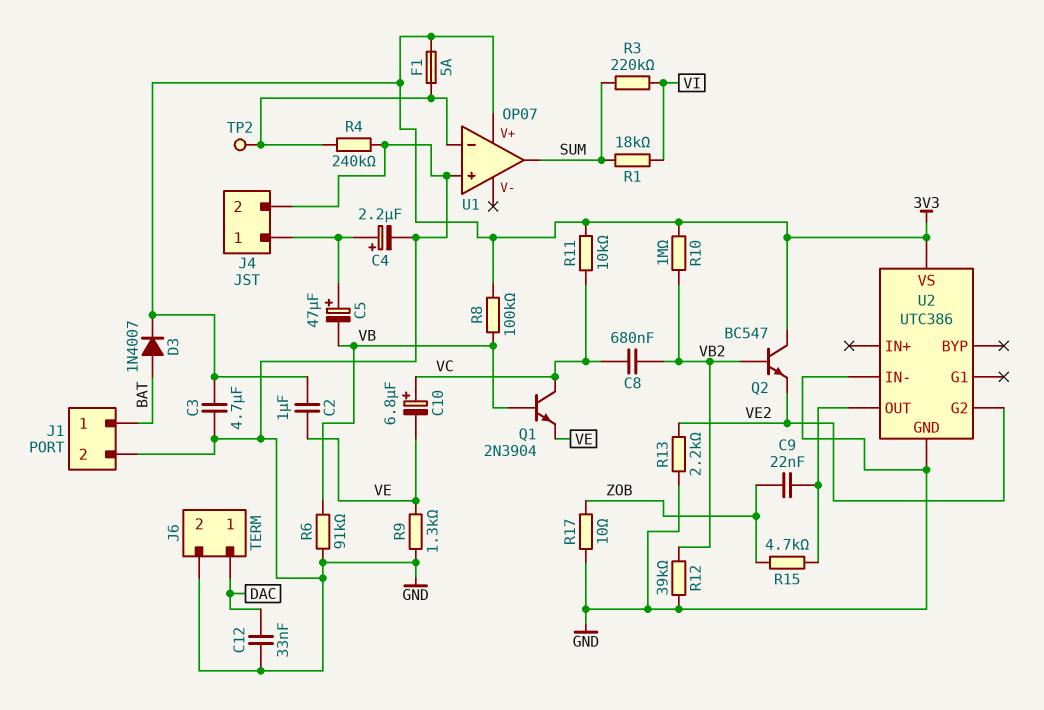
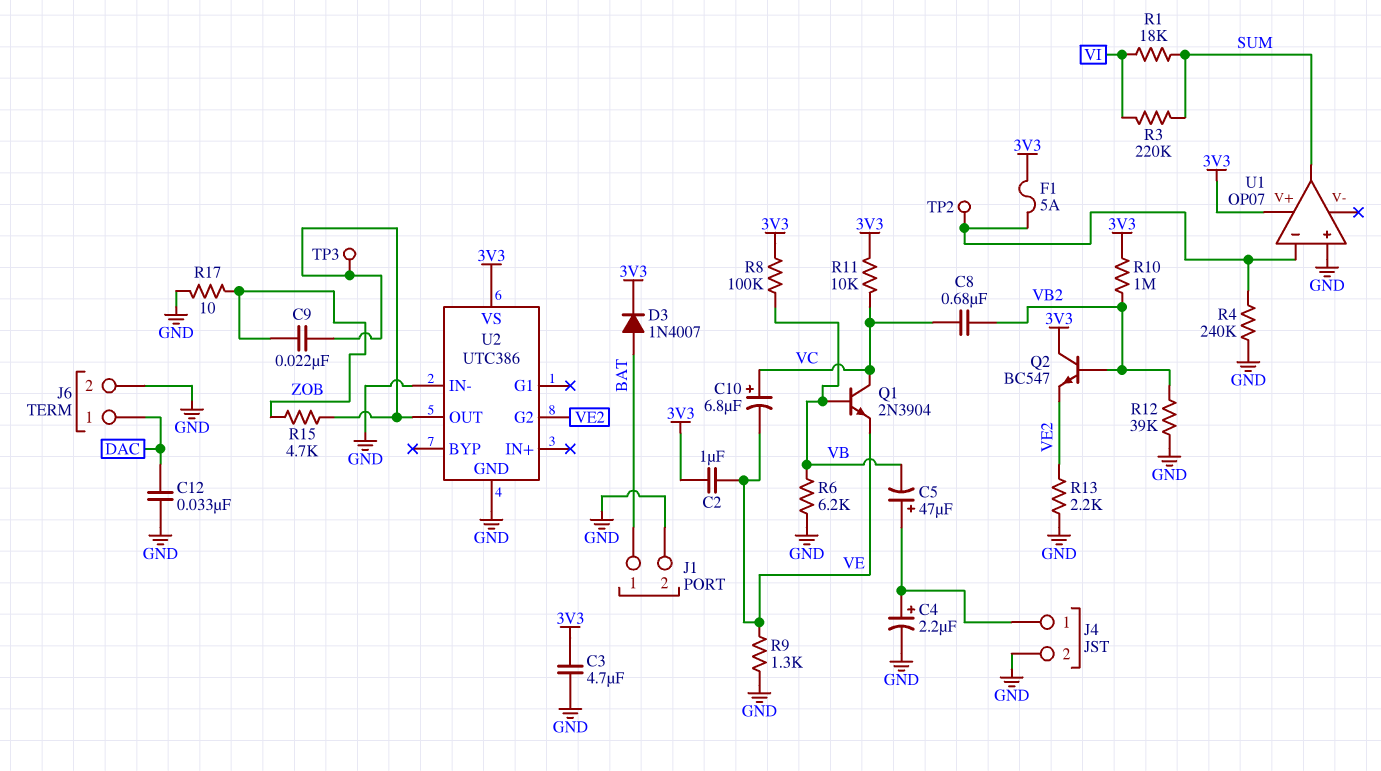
R6: 91k (GND, VB) -> 6.2k (GND, VB)
TP3: none -> test point (U2/OUT)

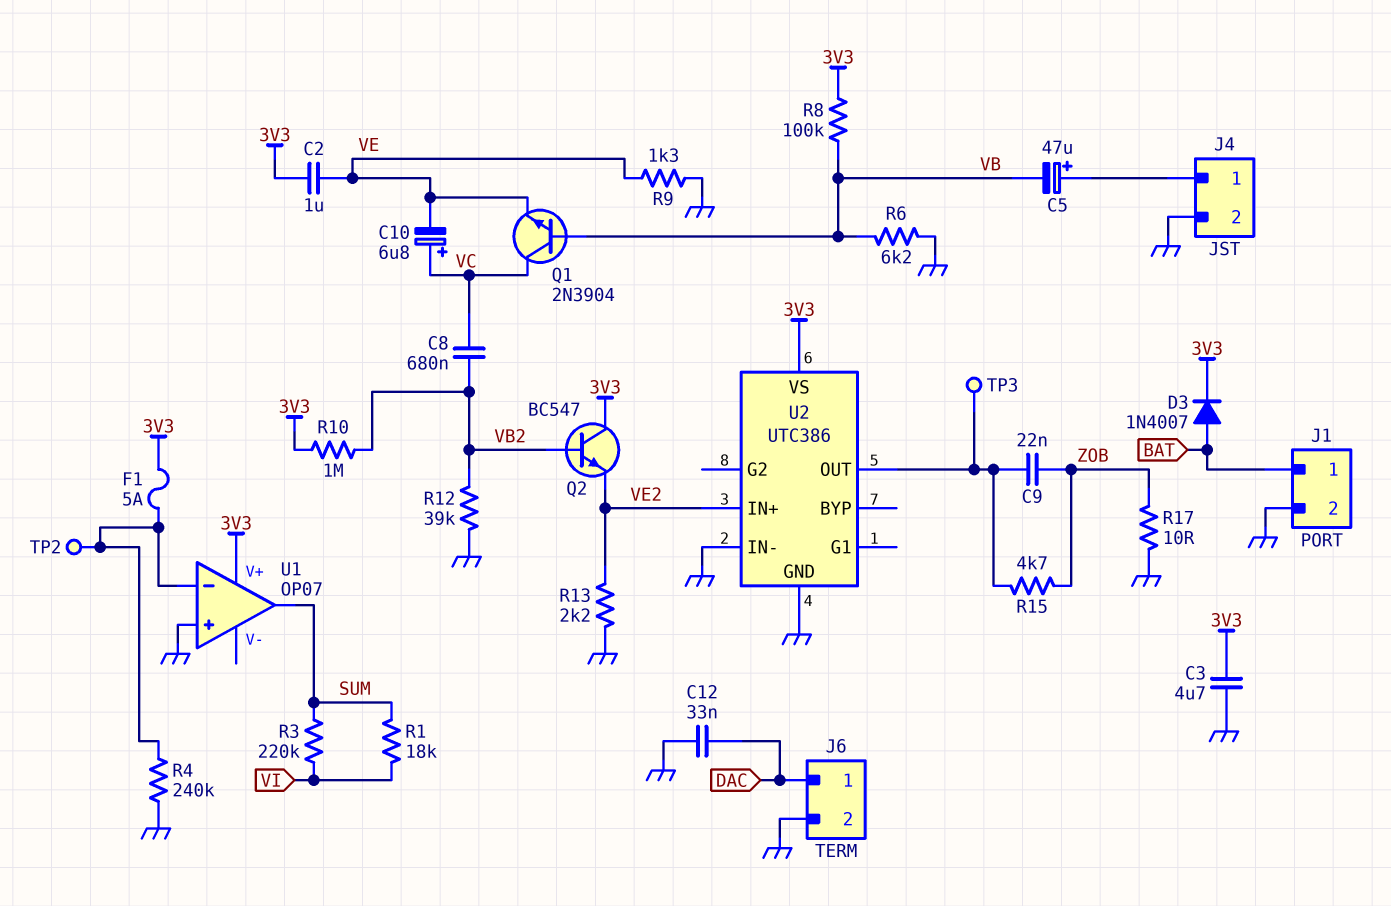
C4: 2.2uF (plus J4/1, minus GND) -> none
R11: 10k (3V3, VC) -> none
U2 pin G2: VE2 -> none
U2 pin IN+: none -> VE2

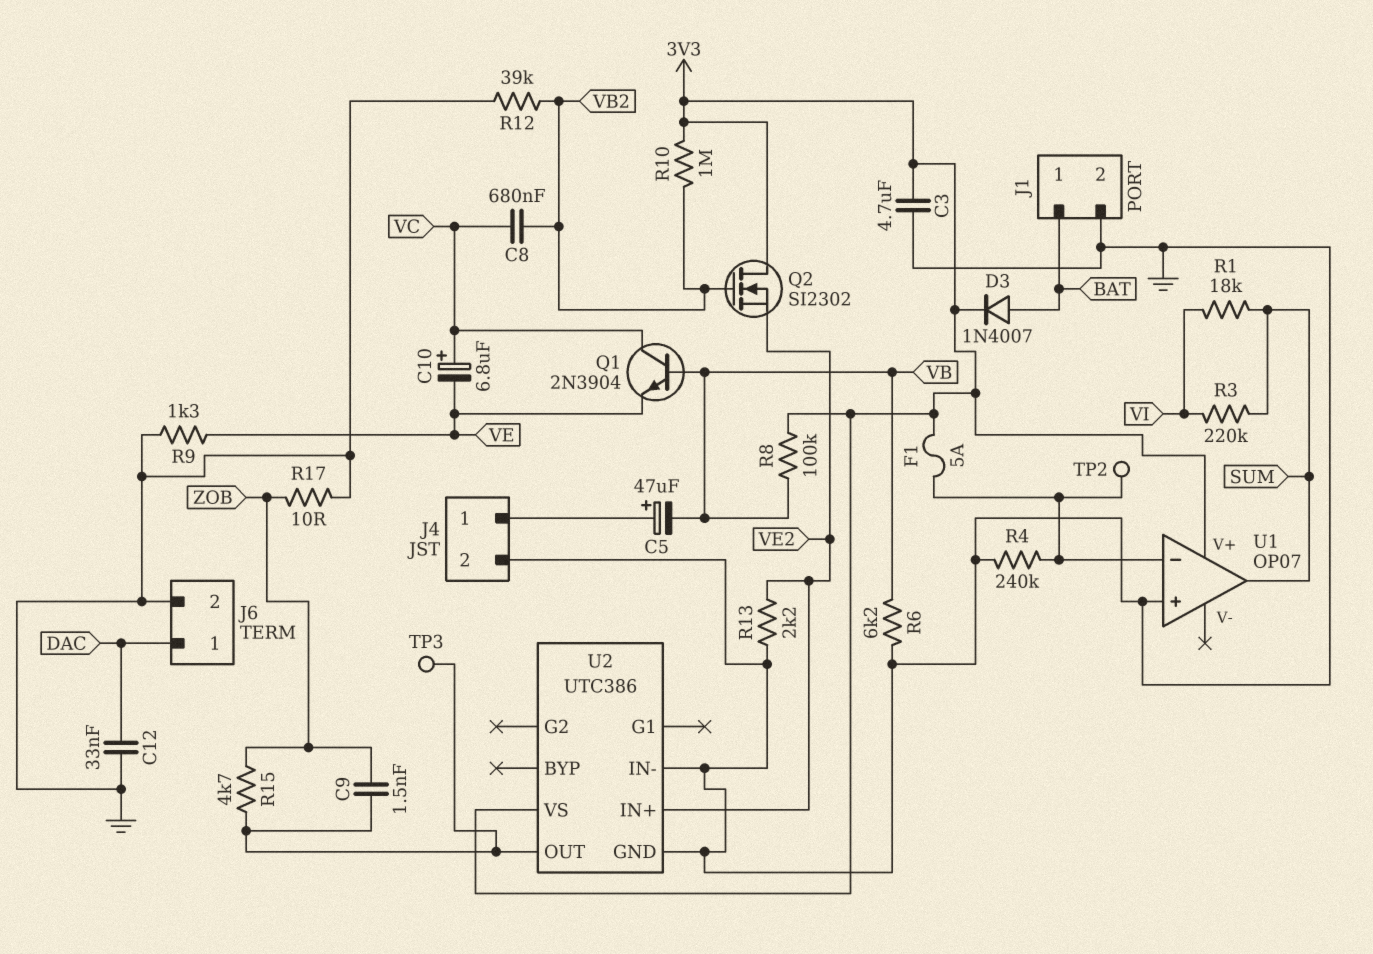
C2: 1uF (3V3, VE) -> none
C9: 22nF (U2/OUT, ZOB) -> 1.5nF (U2/OUT, ZOB)
Q2: NPN BC547 (B VB2, C 3V3, E VE2) -> NMOS SI2302 (G VB2, D 3V3, S VE2)

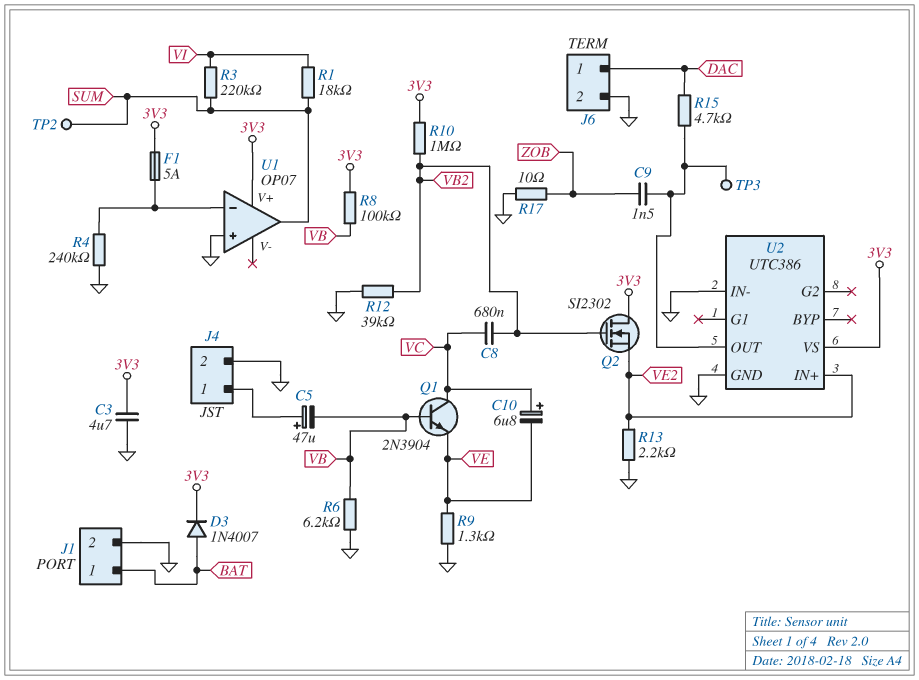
C12: 33nF (DAC, GND) -> none
R15: 4.7k (U2/OUT, ZOB) -> 4.7k (DAC, U2/OUT)
TP2: test point (U1/in-) -> test point (SUM)

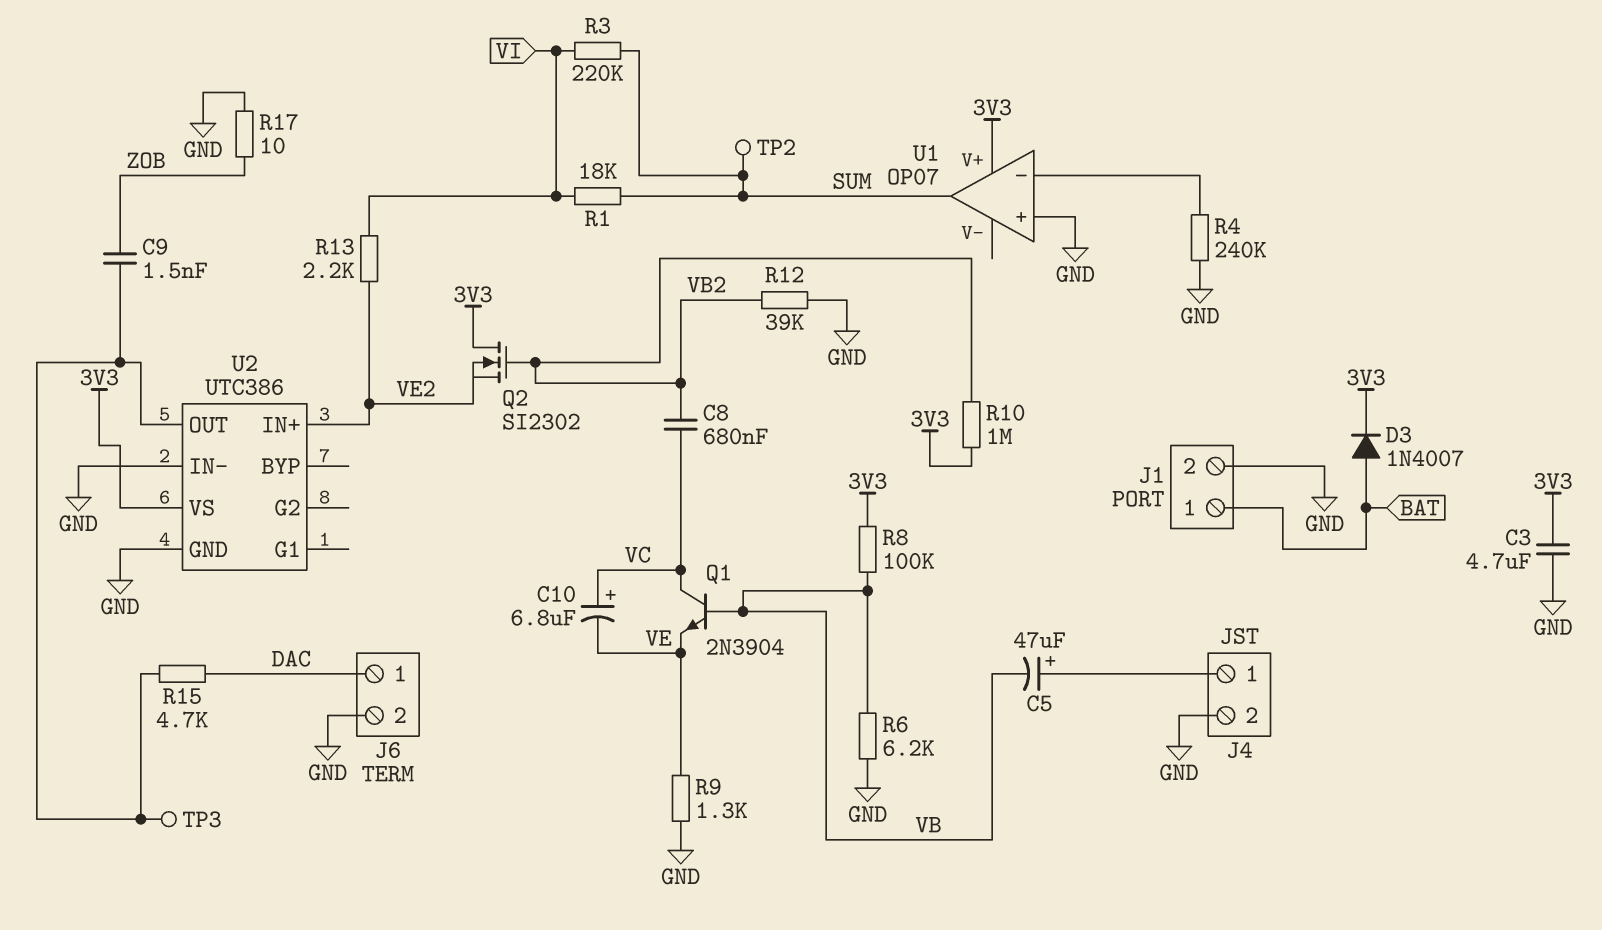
F1: 5A (3V3, U1/in-) -> none
R13: 2.2k (GND, VE2) -> 2.2k (VE2, VI)

